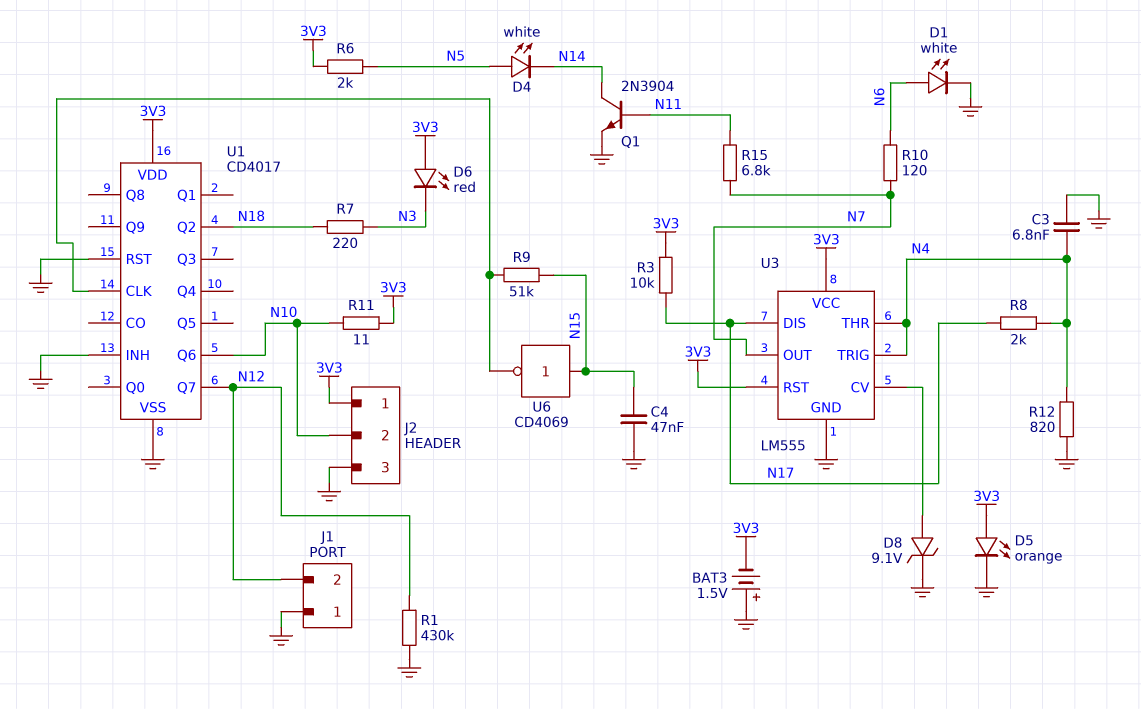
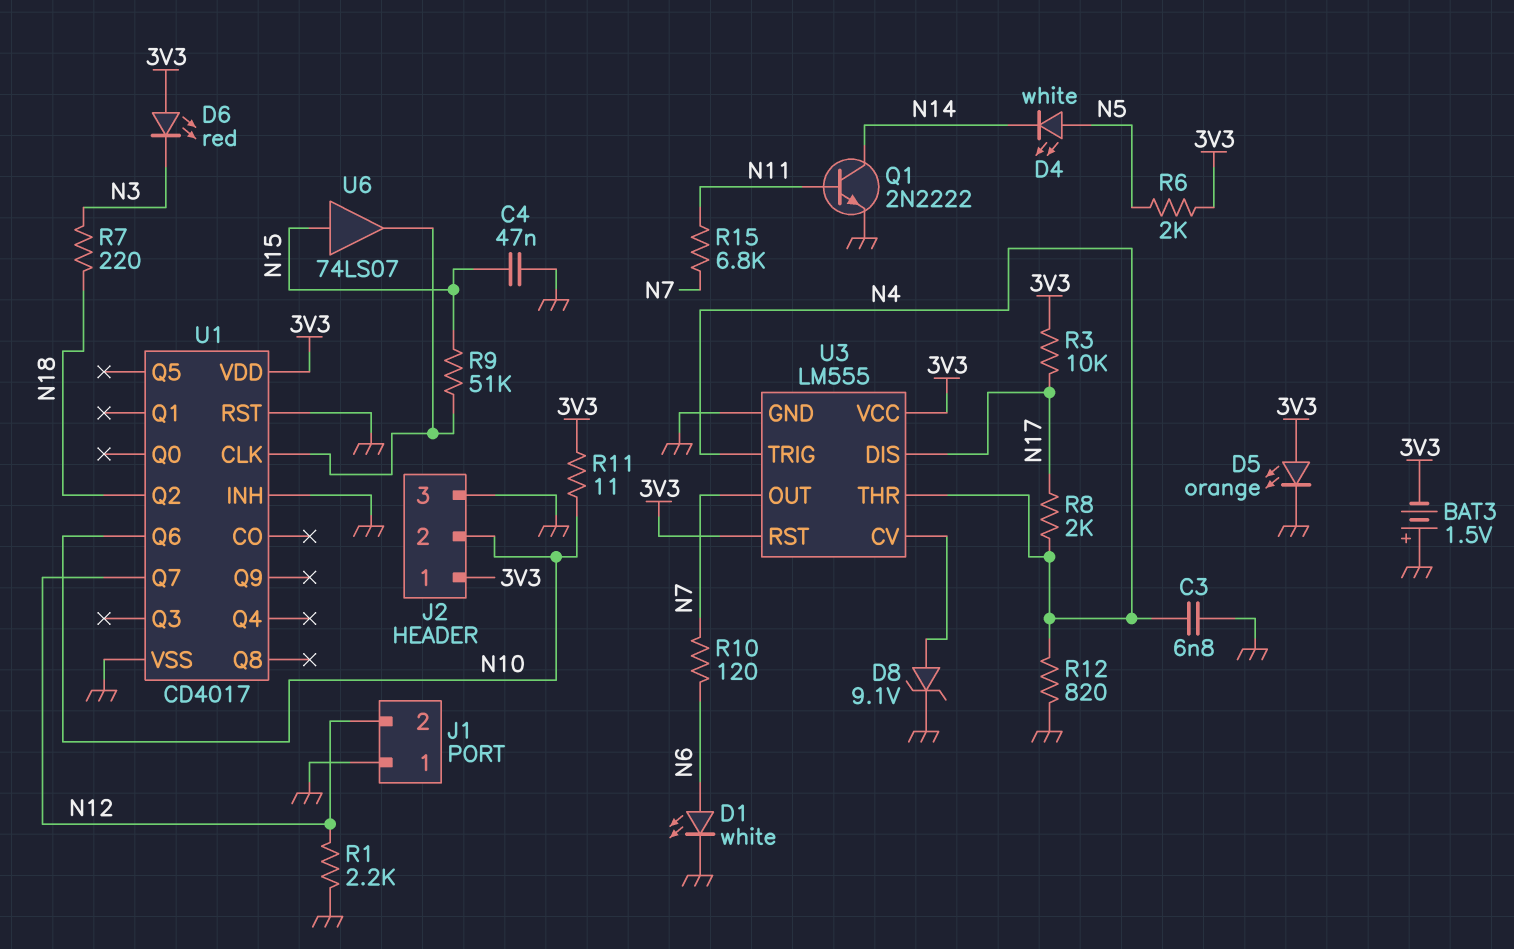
Q1: NPN 2N3904 (B N11, C N14, E GND) -> NPN 2N2222 (B N11, C N14, E GND)
R1: 430k (GND, N12) -> 2.2k (GND, N12)
U6: NOT CD4069 (in N15, out U1/CLK) -> buffer 74LS07 (in N15, out U1/CLK)

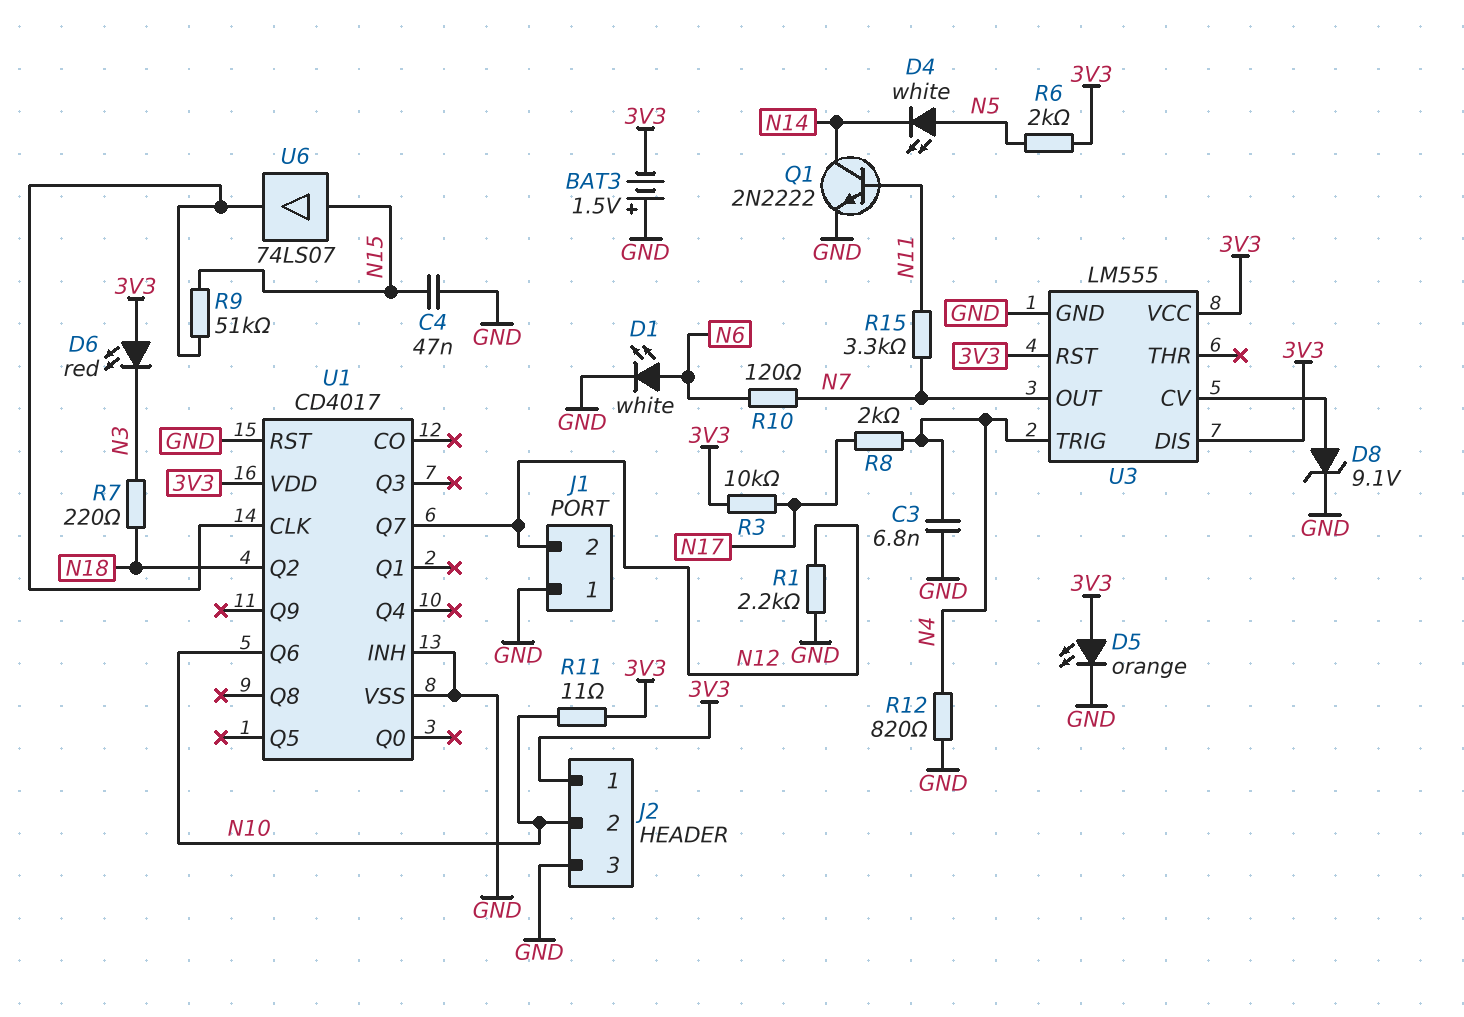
R15: 6.8k (N7, N11) -> 3.3k (N7, N11)
U3 pin DIS: N17 -> 3V3
U3 pin THR: N4 -> none

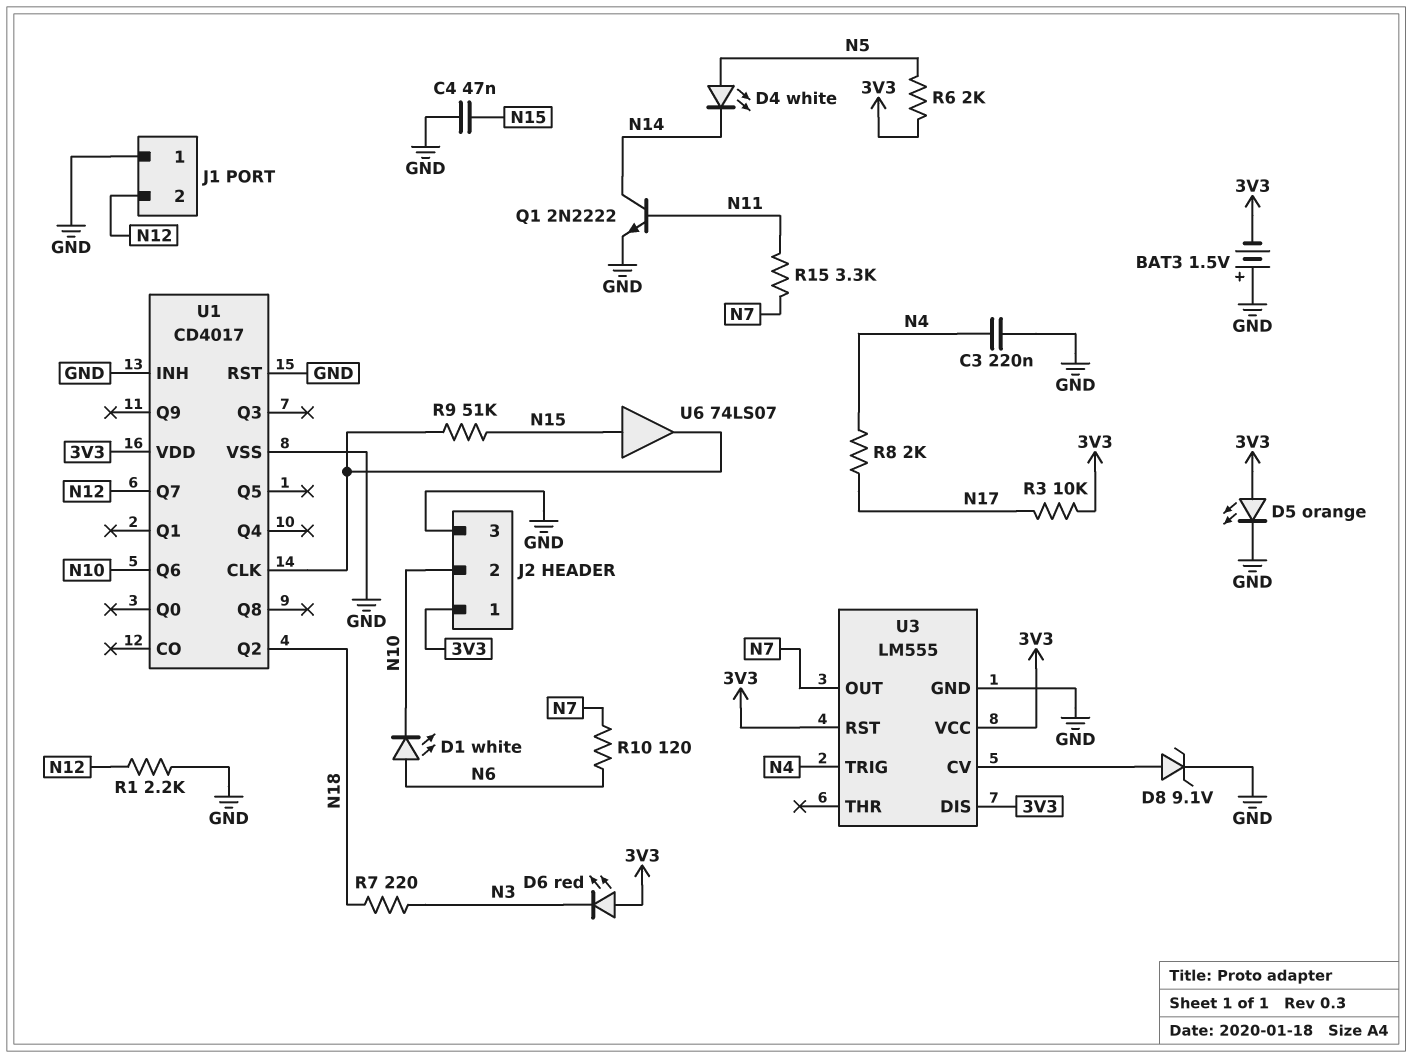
C3: 6.8nF (GND, N4) -> 220nF (GND, N4)
D1: LED white (A N6, K GND) -> LED white (A N6, K N10)
R11: 11 (3V3, N10) -> none
R12: 820 (GND, N4) -> none

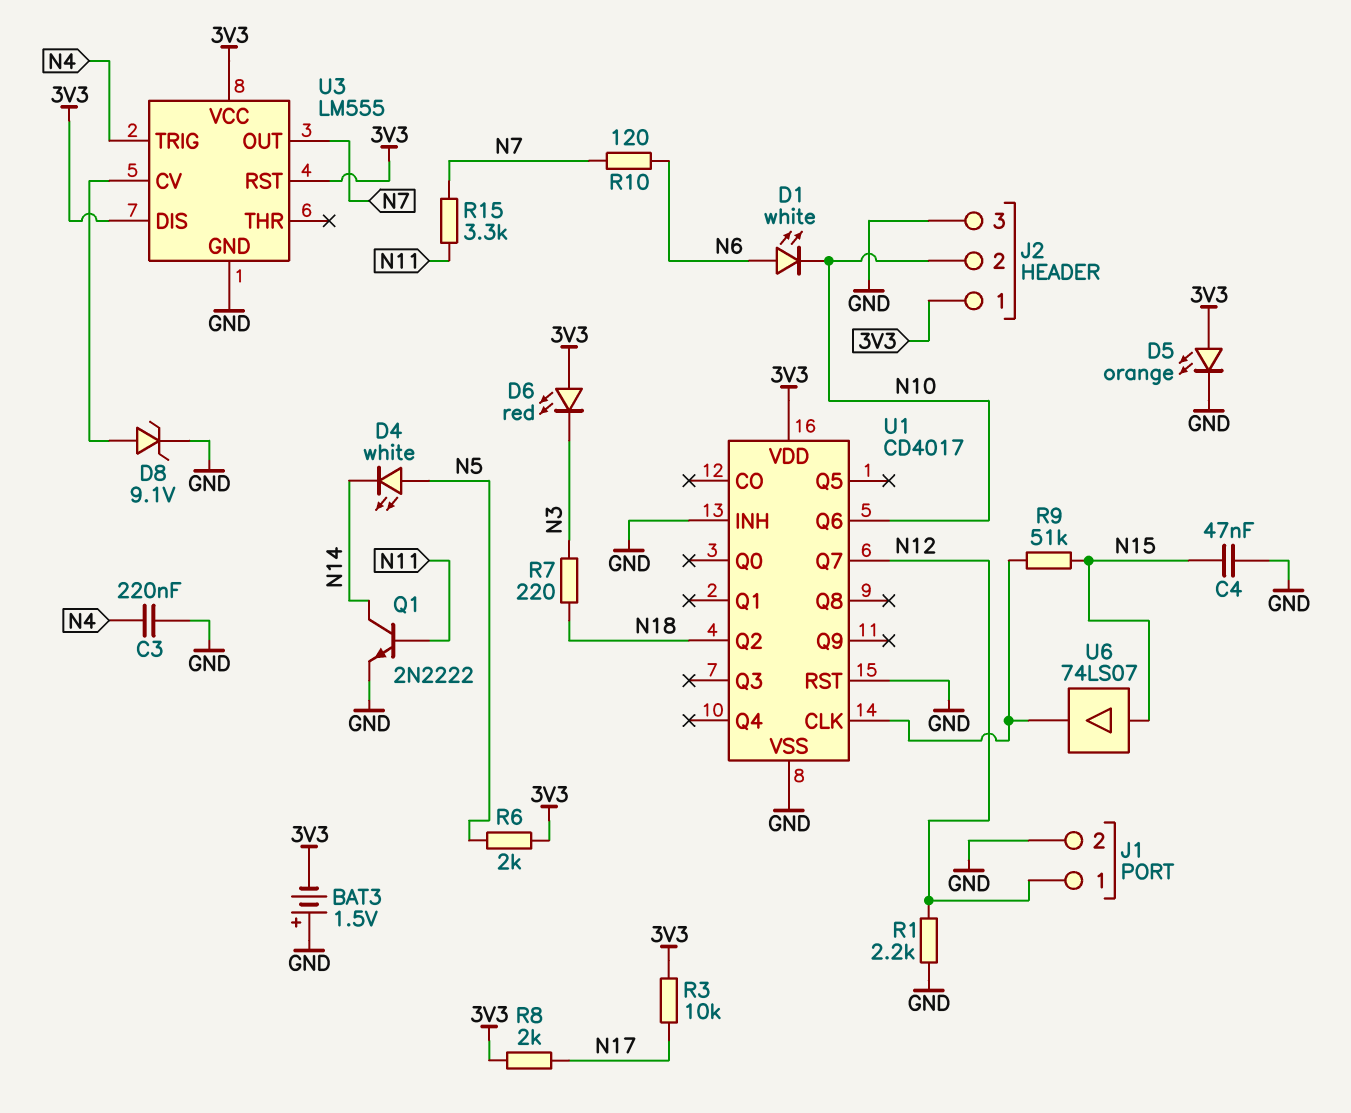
J1 pin 1: GND -> N12
J1 pin 2: N12 -> GND
R8: 2k (N4, N17) -> 2k (3V3, N17)

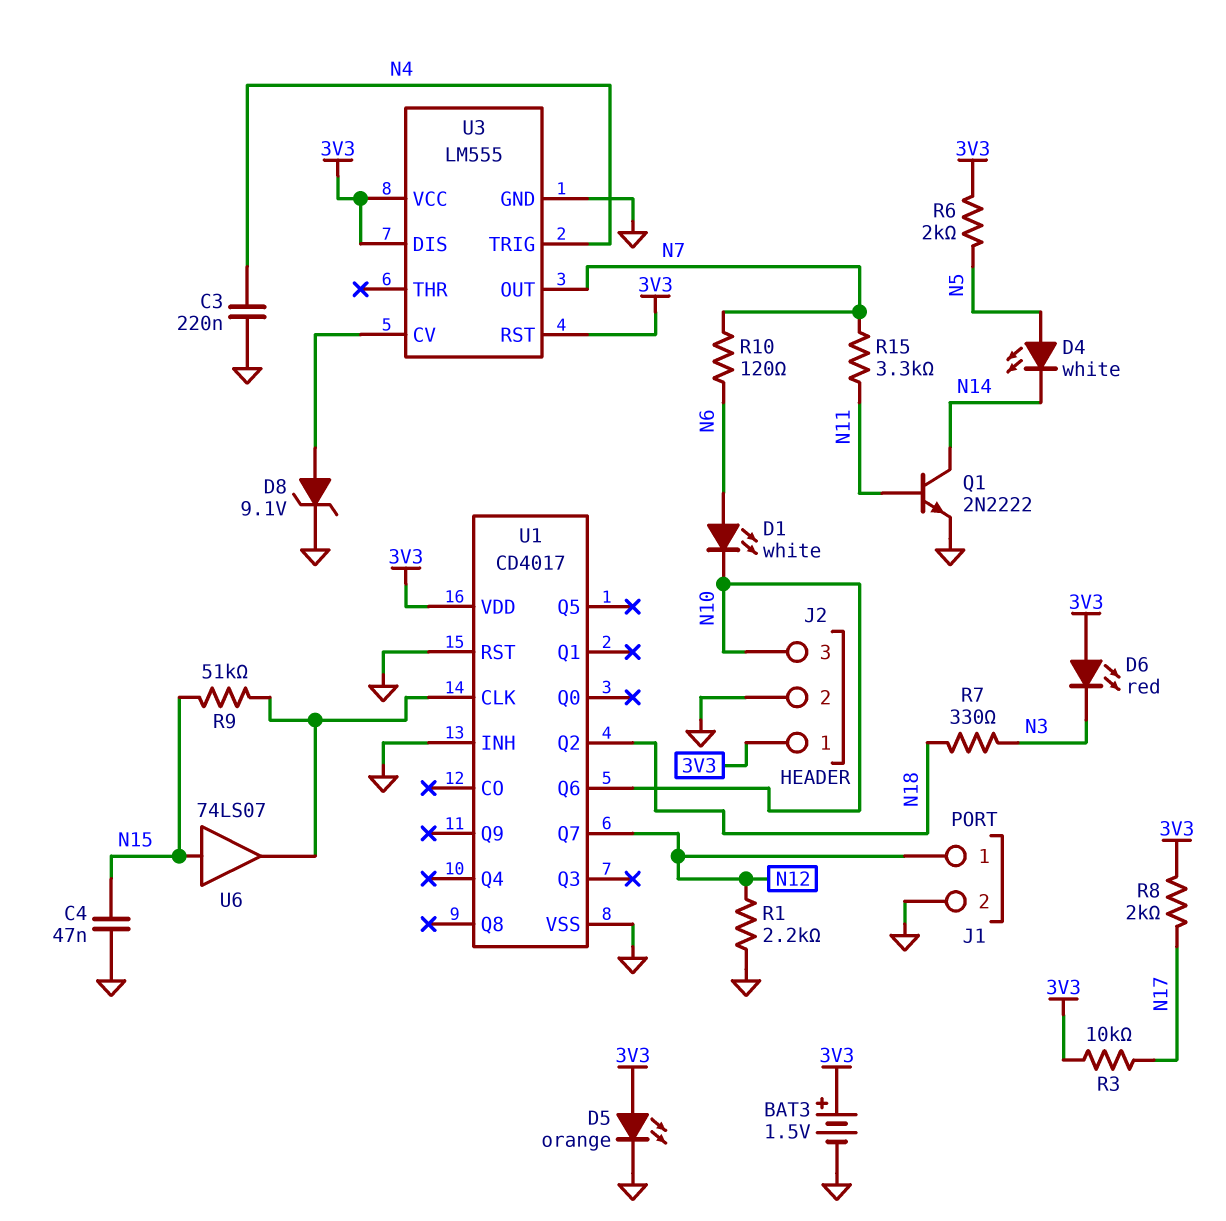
BAT3: 1.5V (plus GND, minus 3V3) -> 1.5V (plus 3V3, minus GND)
J2 pin 2: N10 -> GND
J2 pin 3: GND -> N10
R7: 220 (N3, N18) -> 330 (N3, N18)

